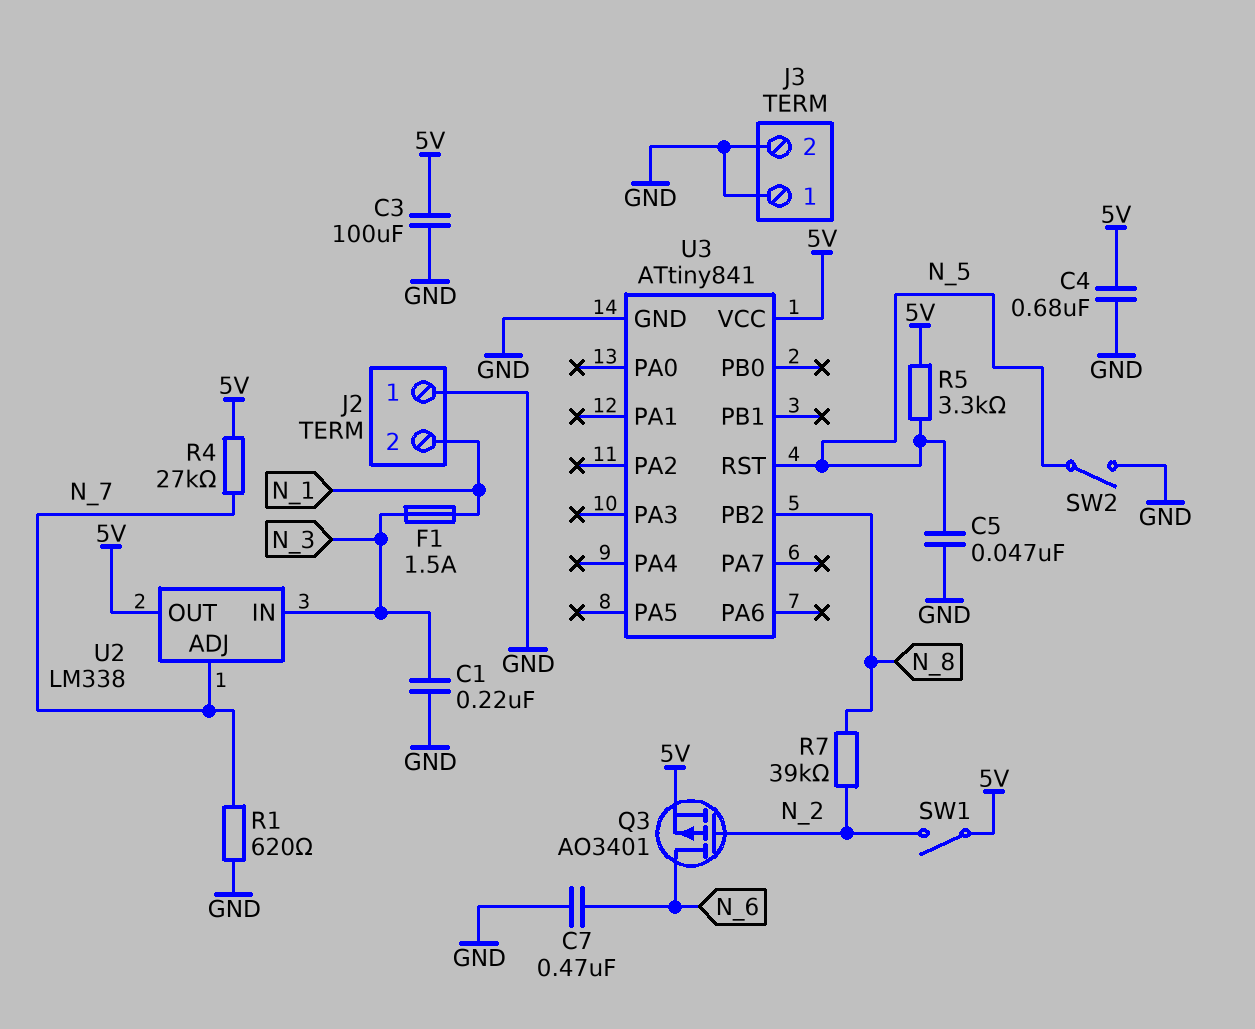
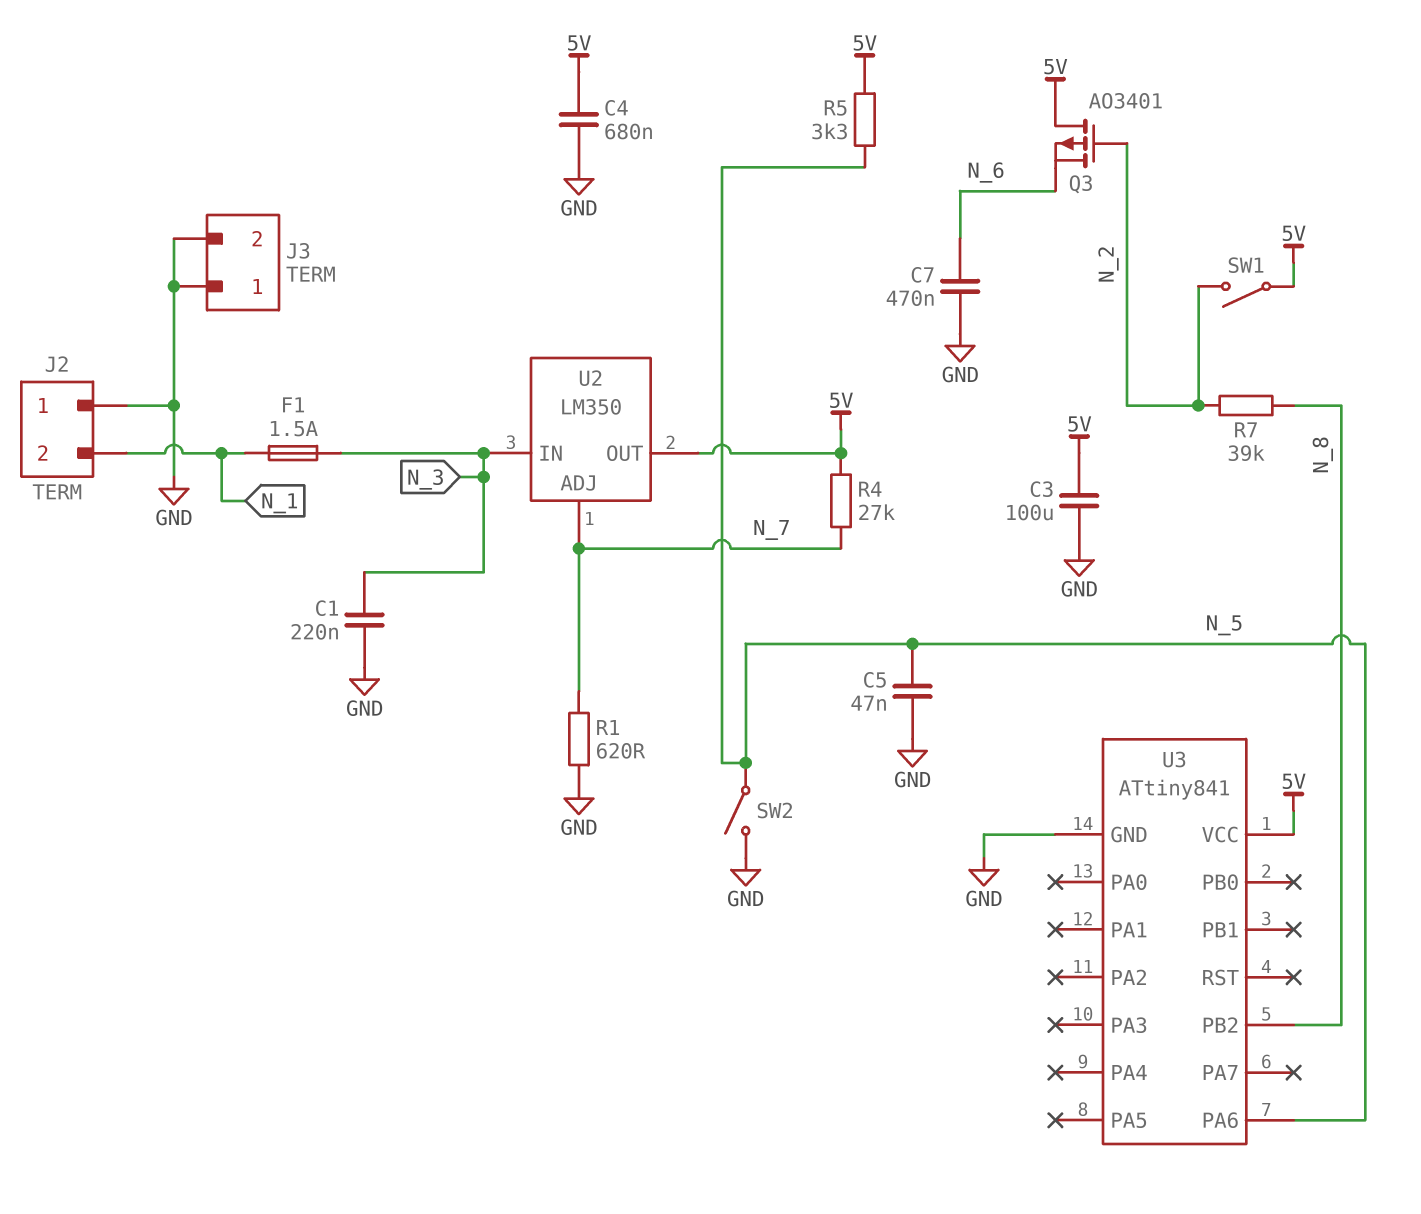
Q3: PMOS AO3401 (G N_2, D N_6, S 5V) -> PMOS AO3401 (G N_2, D 5V, S N_6)
U2: LM338 -> LM350
U3 pin PA6: none -> N_5
U3 pin RST: N_5 -> none

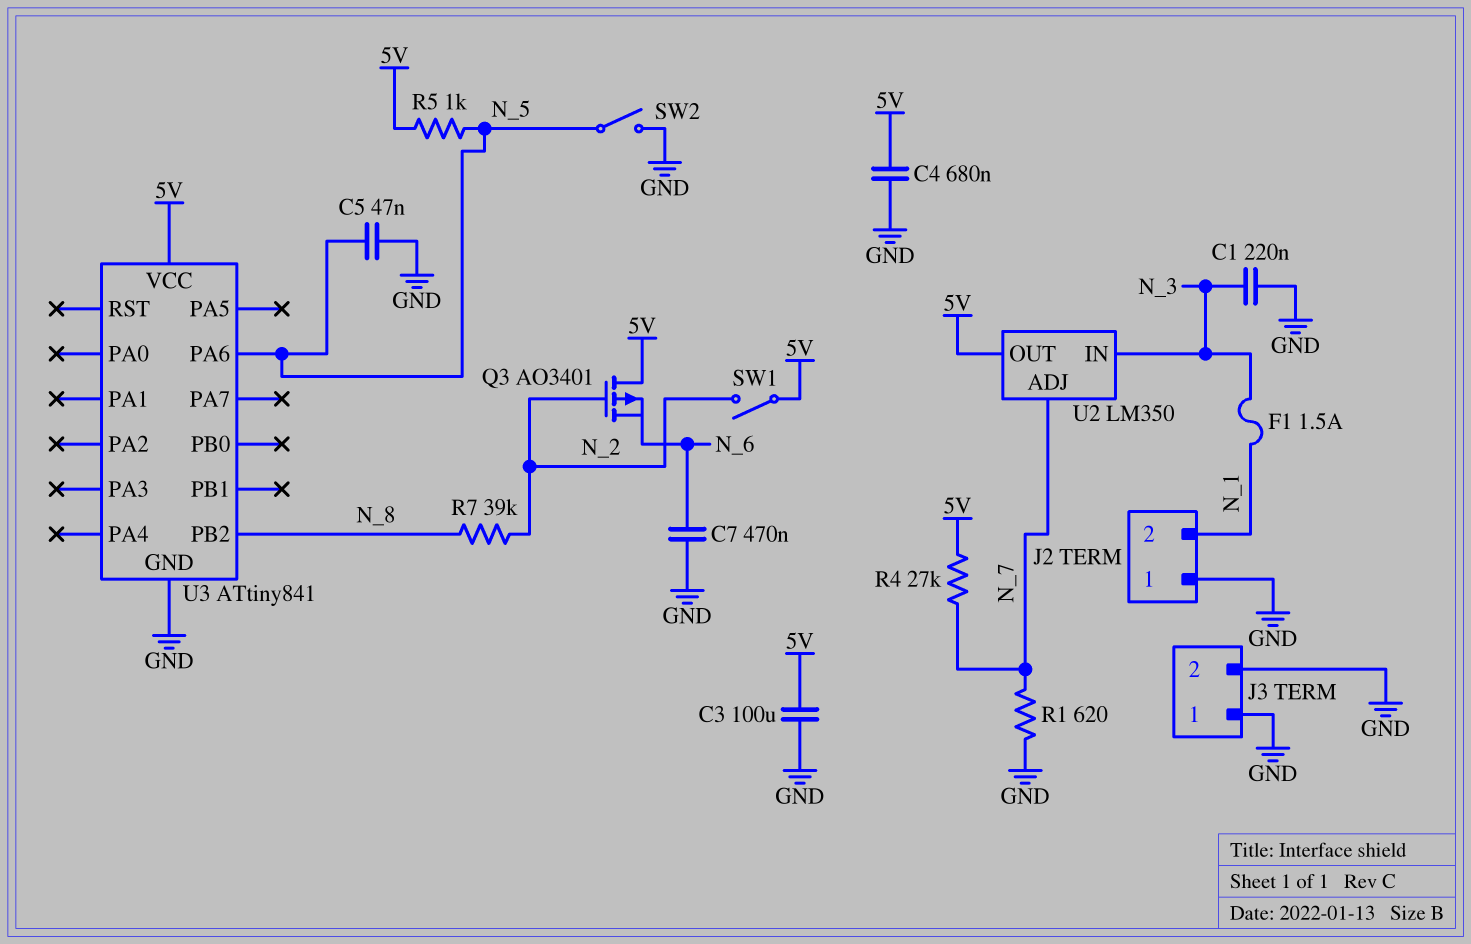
R5: 3.3k (5V, N_5) -> 1k (5V, N_5)

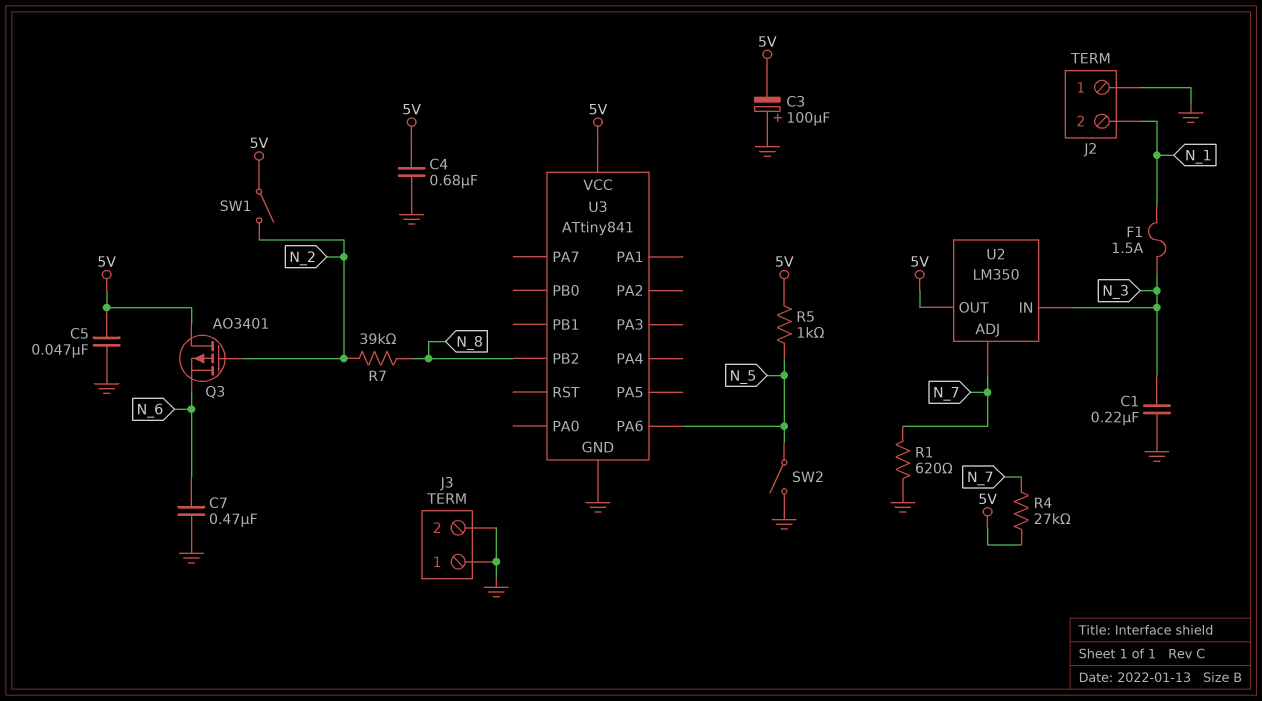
C3: 100uF (5V, GND) -> 100uF (plus GND, minus 5V)
C5: 47nF (GND, N_5) -> 47nF (5V, GND)

